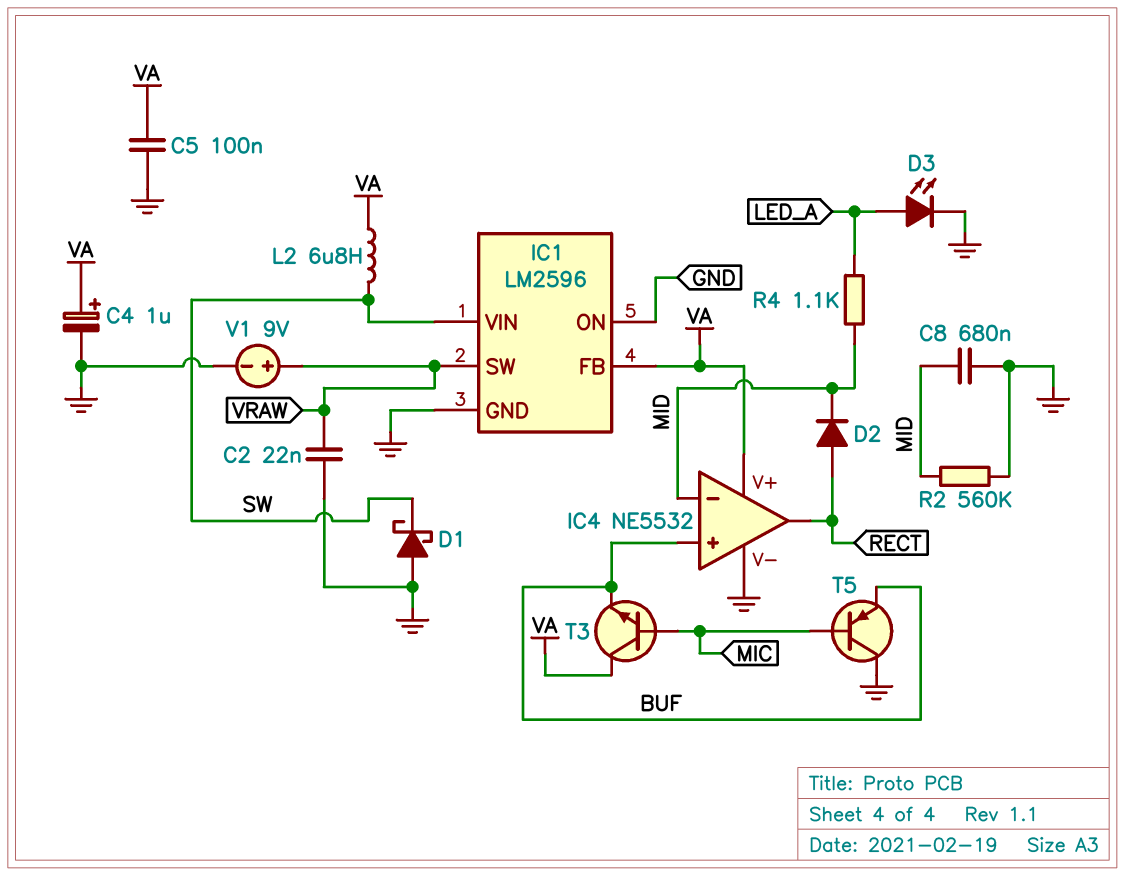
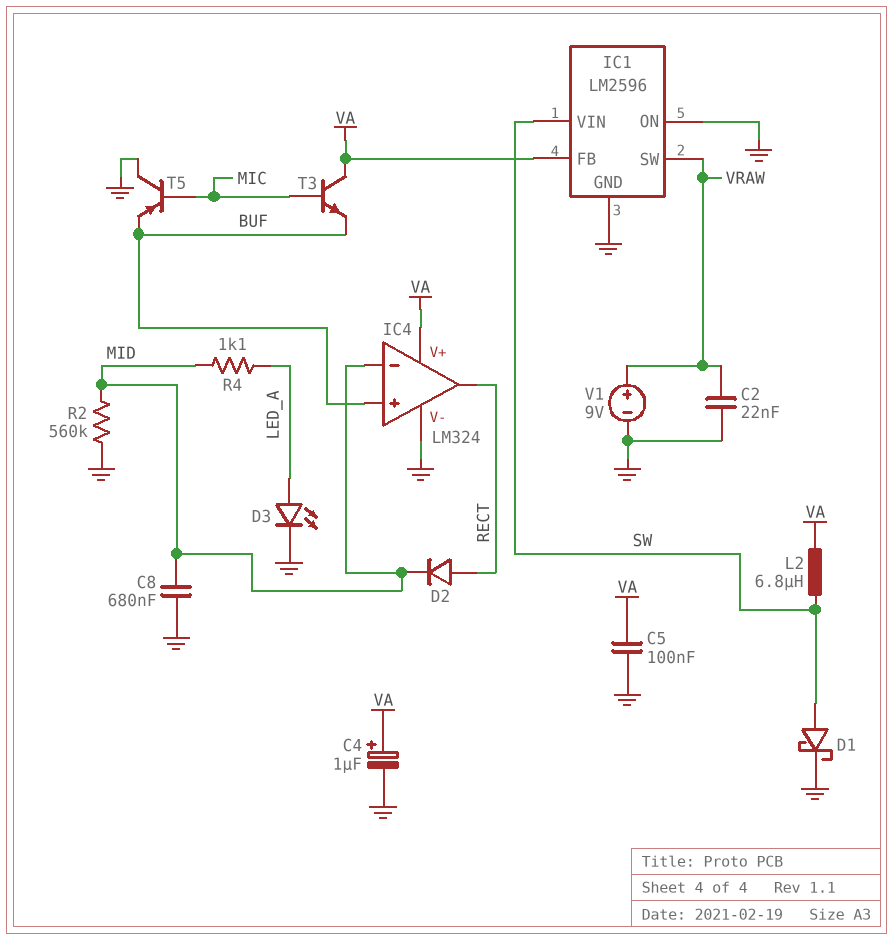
D1: schottky (A GND, K SW) -> schottky (A SW, K GND)
IC4: NE5532 -> LM324

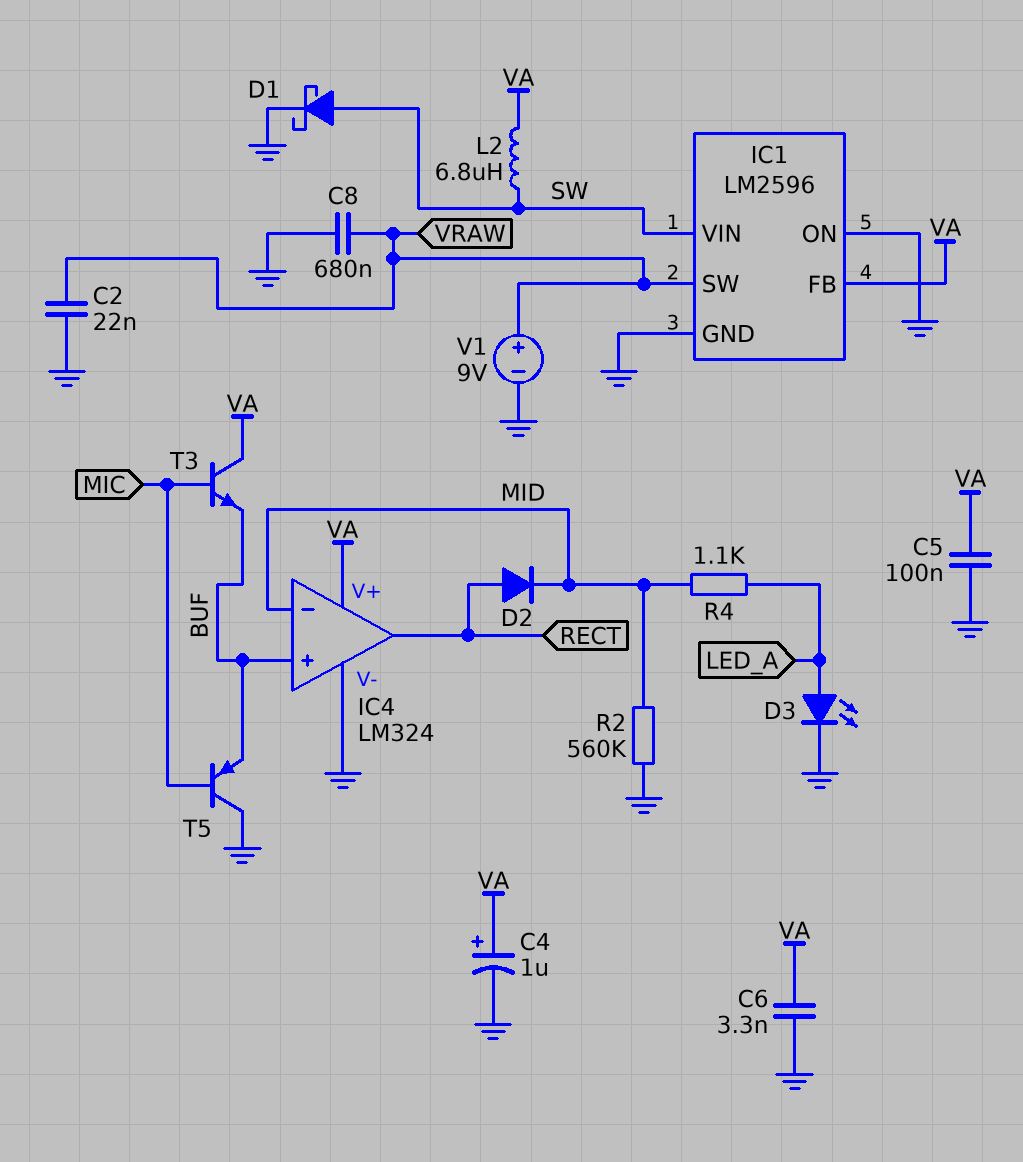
C6: none -> 3.3nF (GND, VA)
C8: 680nF (GND, MID) -> 680nF (GND, VRAW)

